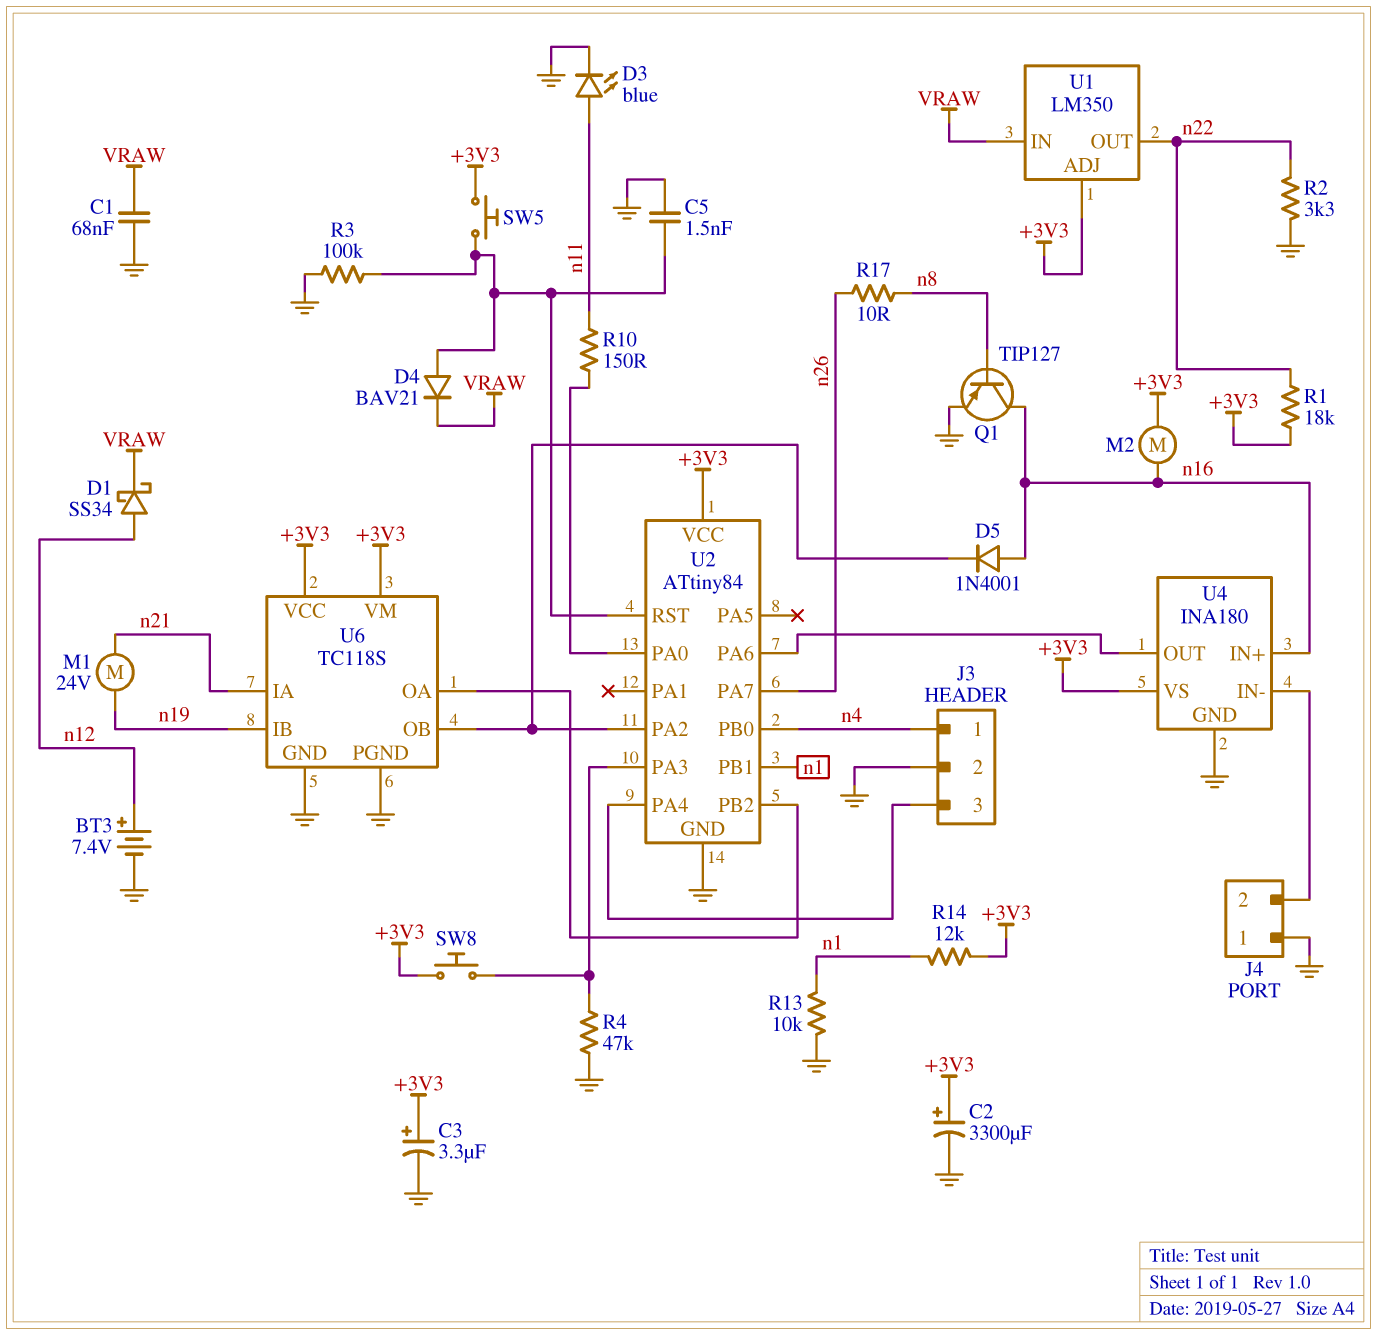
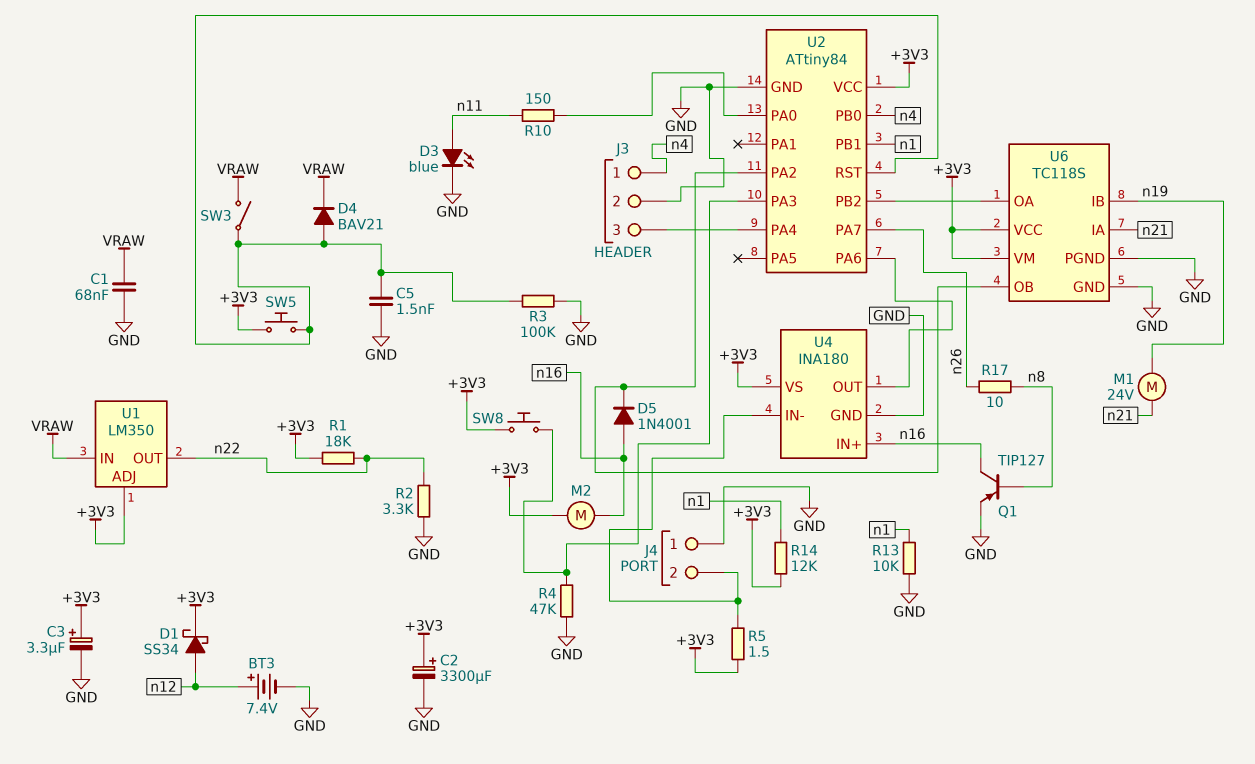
D1: schottky SS34 (A n12, K VRAW) -> schottky SS34 (A n12, K +3V3)
R5: none -> 1.5 (+3V3, J4/2)
SW3: none -> switch (U2/RST, VRAW)

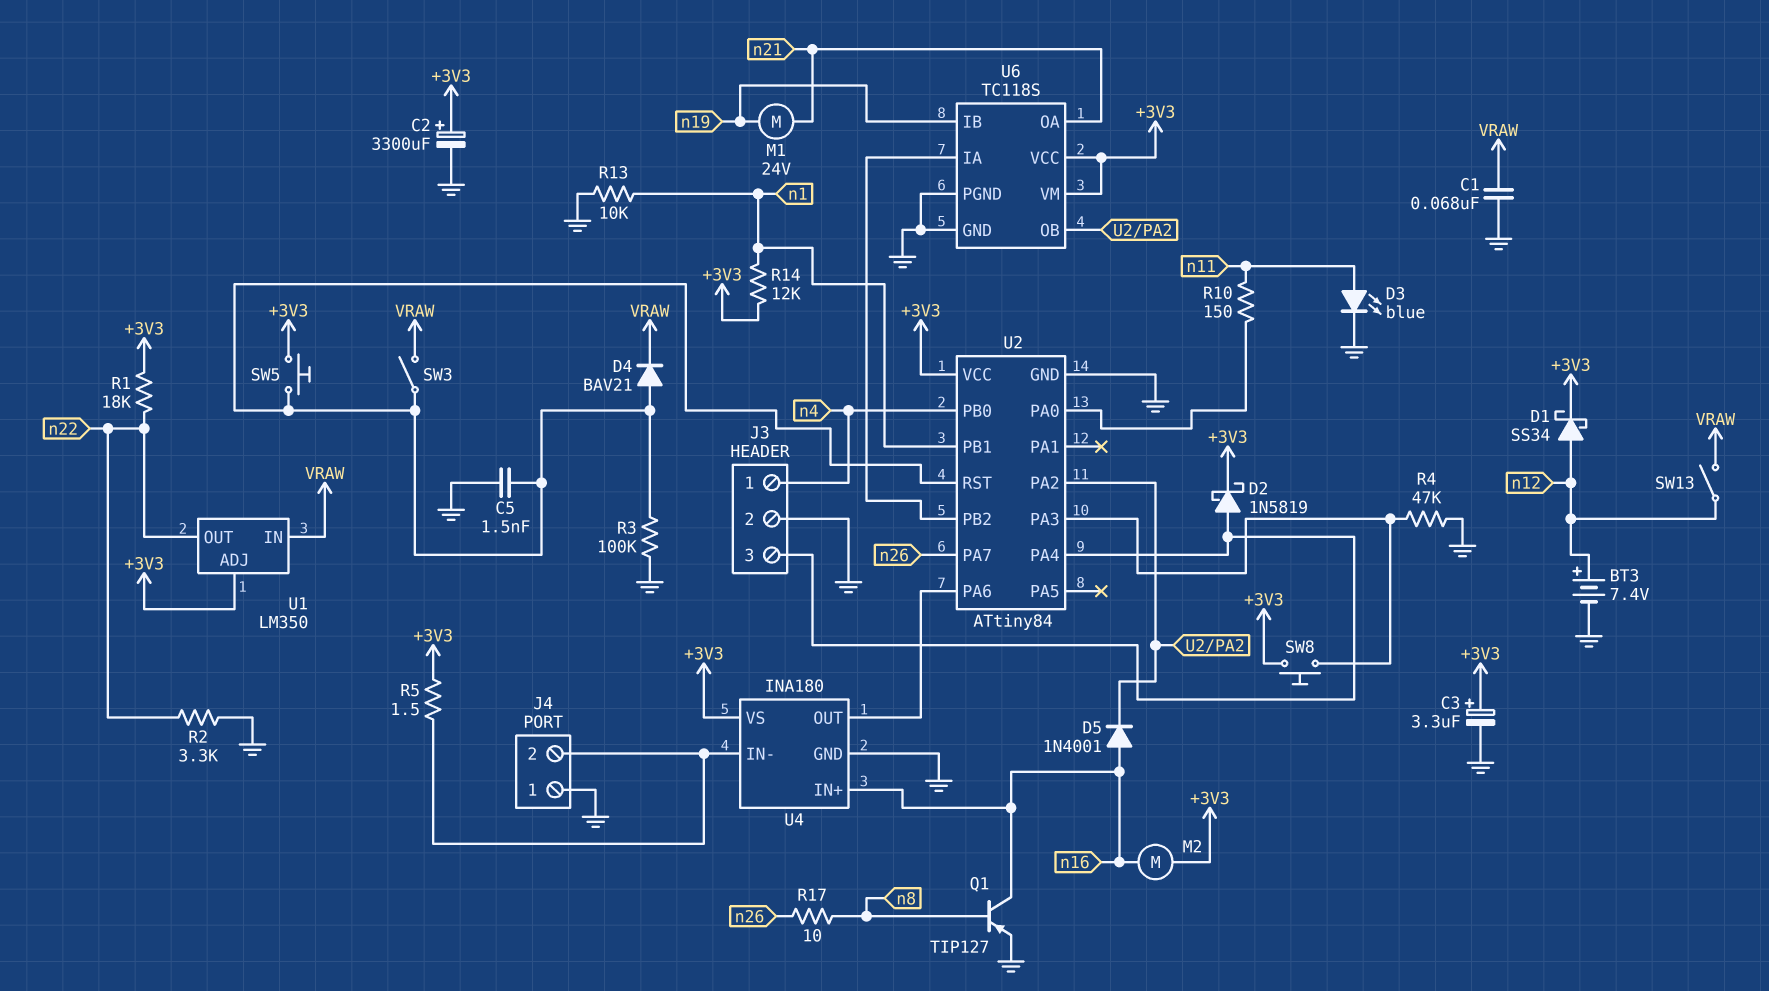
D2: none -> schottky 1N5819 (A J3/3, K +3V3)
SW13: none -> switch (VRAW, n12)
U6 pin IA: n21 -> U2/PB2
U6 pin OA: U2/PB2 -> n21

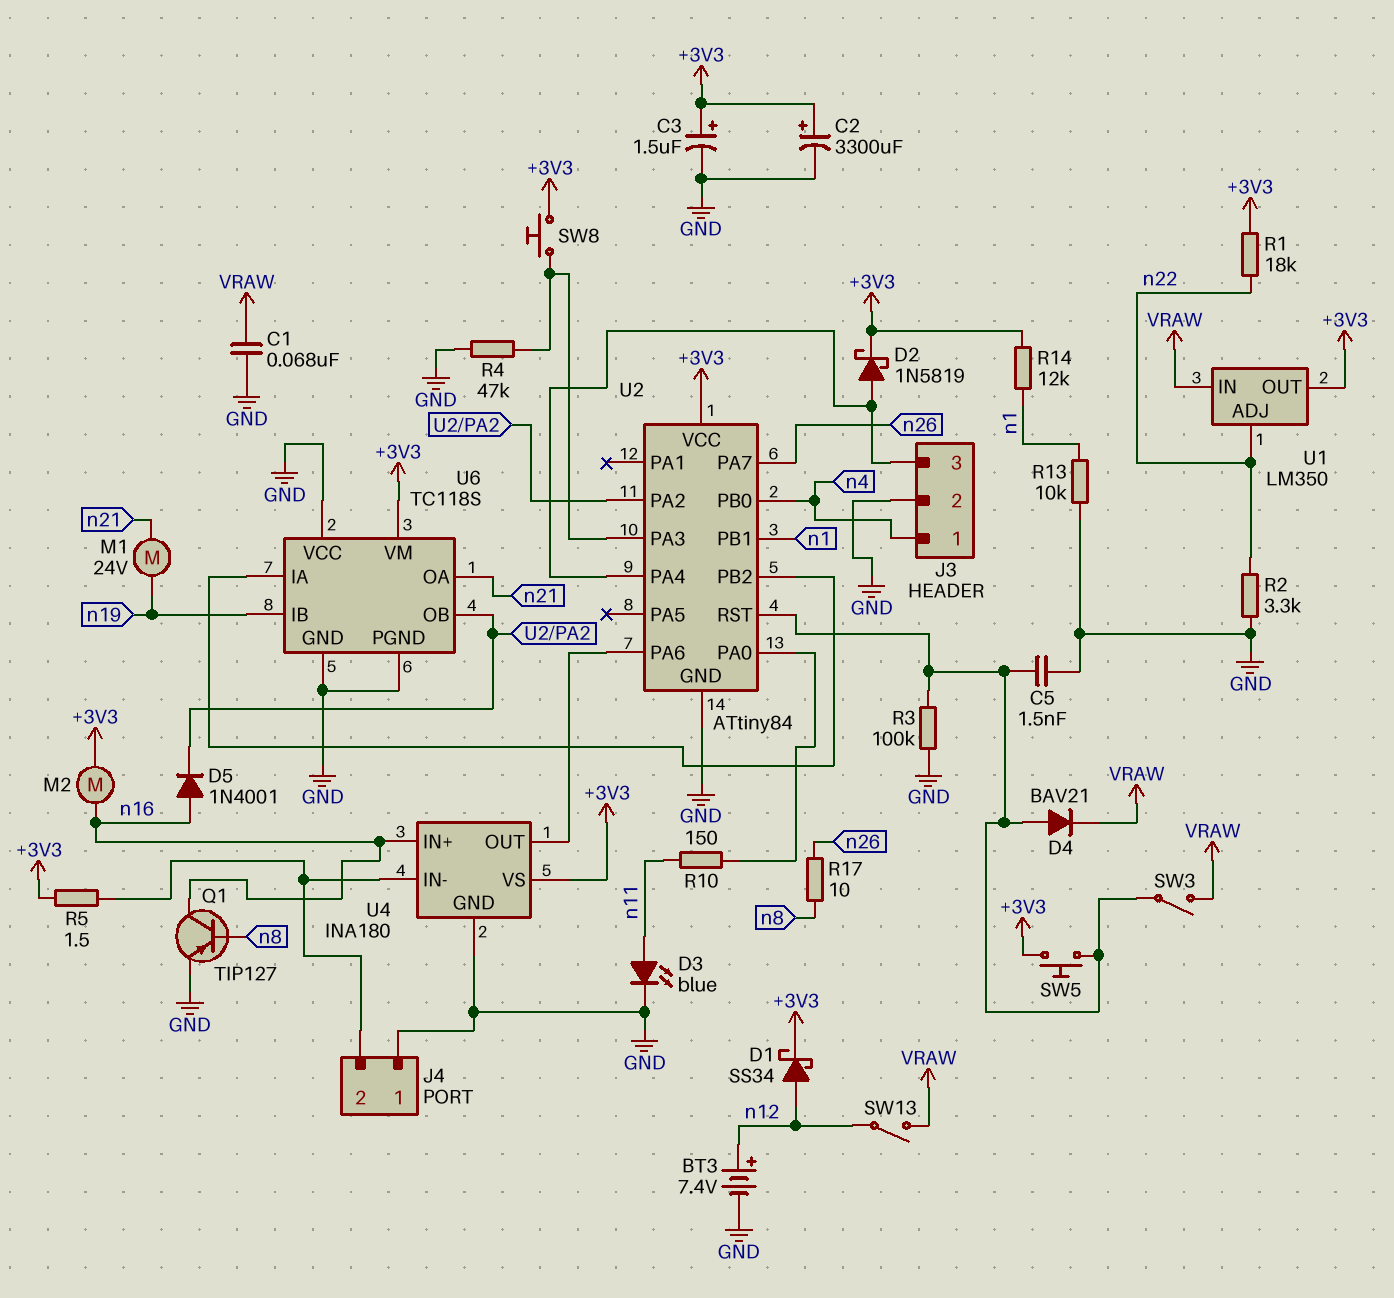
C3: 3.3uF (plus +3V3, minus GND) -> 1.5uF (plus +3V3, minus GND)
U1 pin ADJ: +3V3 -> n22
U1 pin OUT: n22 -> +3V3
U6 pin VCC: +3V3 -> GND

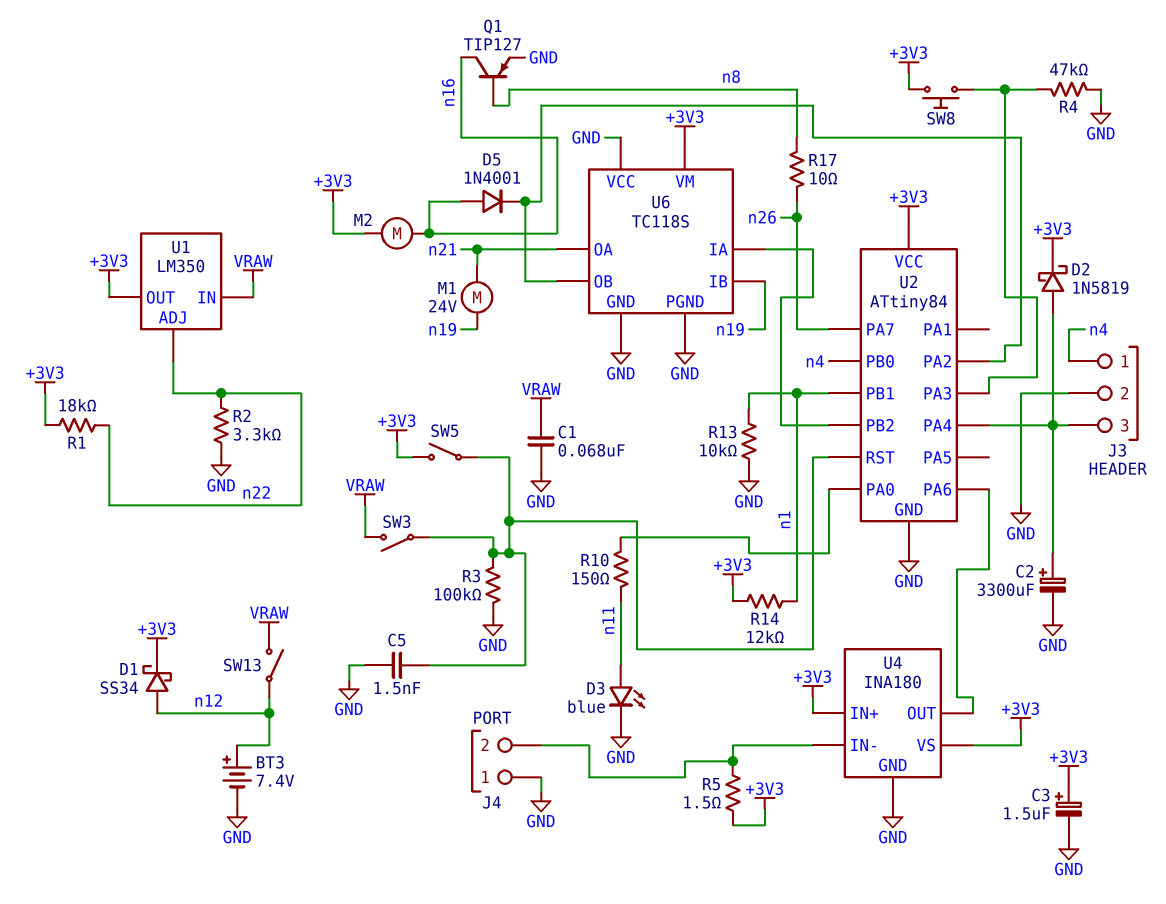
C2: 3300uF (plus +3V3, minus GND) -> 3300uF (plus J3/3, minus GND)
D4: diode BAV21 (A U2/RST, K VRAW) -> none
SW5: button (+3V3, U2/RST) -> switch (+3V3, U2/RST)
U4 pin IN+: n16 -> +3V3

